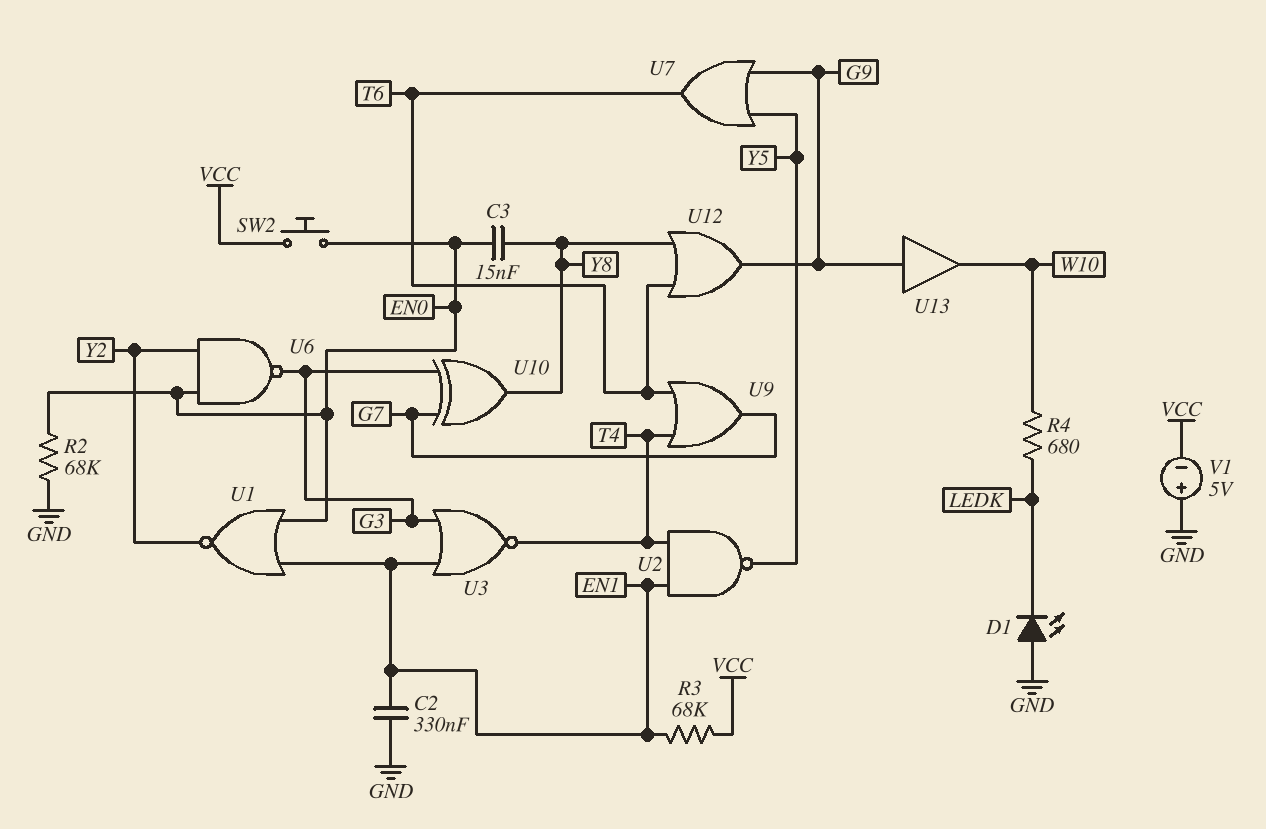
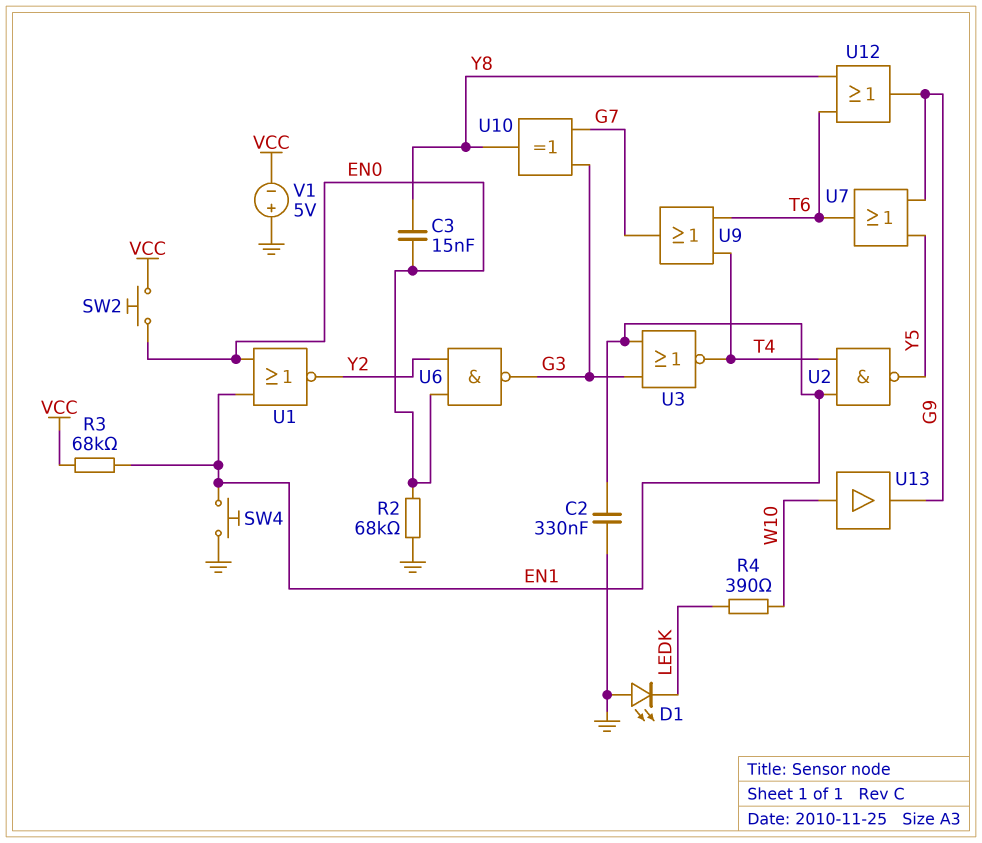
R4: 680 (LEDK, W10) -> 390 (LEDK, W10)
SW4: none -> button (EN1, GND)
U13: buffer (in G9, out W10) -> buffer (in W10, out G9)

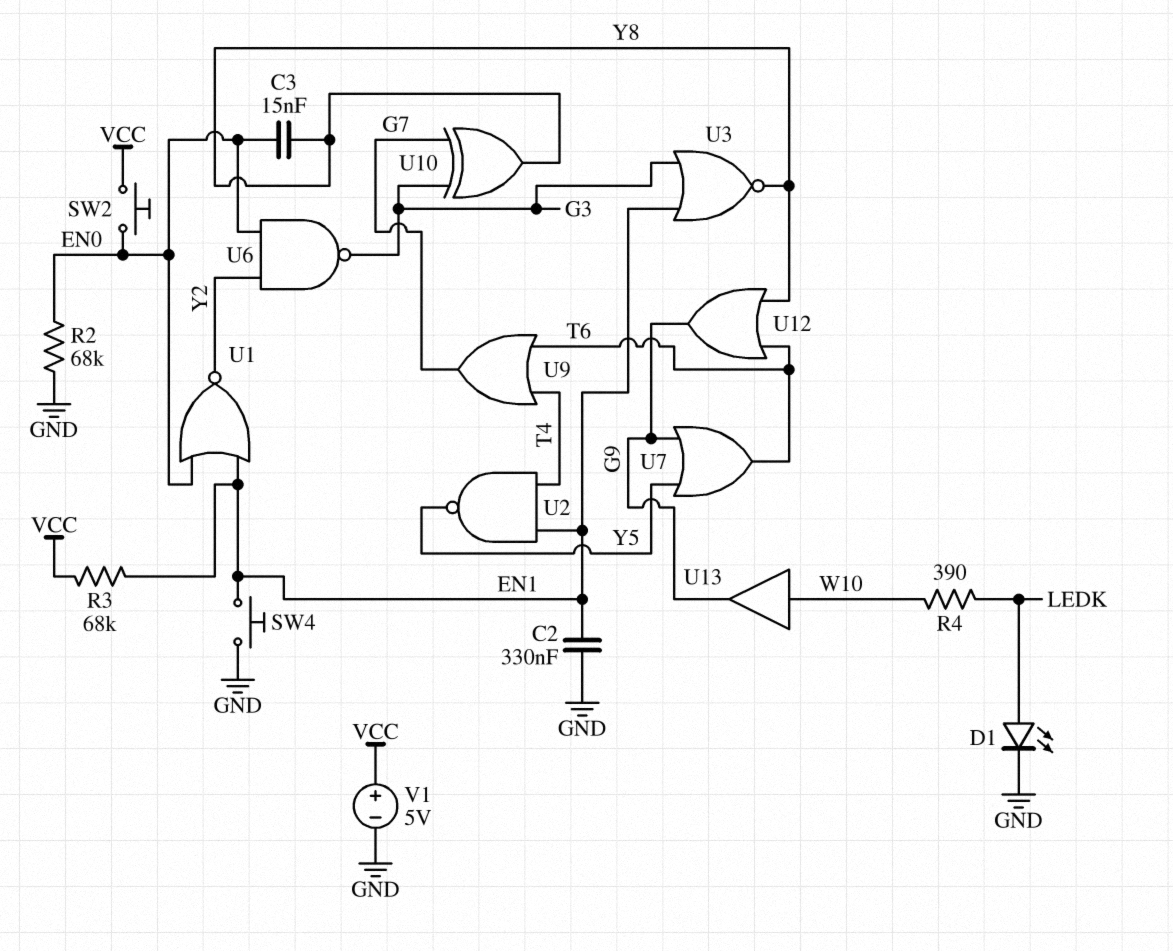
D1: LED (A GND, K LEDK) -> LED (A LEDK, K GND)
U3: NOR (in EN1, in G3, out T4) -> NOR (in EN1, in G3, out Y8)
V1: 5V (plus GND, minus VCC) -> 5V (plus VCC, minus GND)

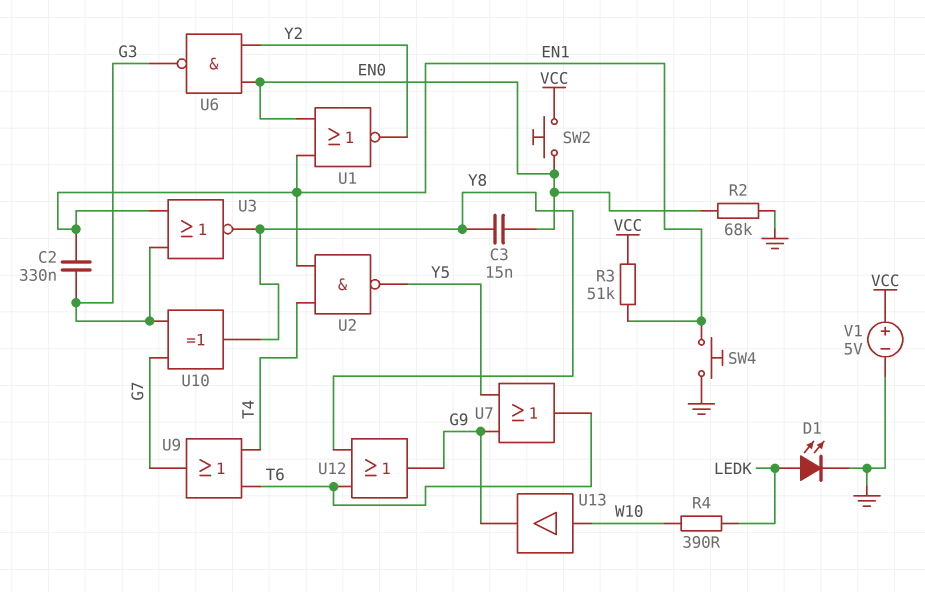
C2: 330nF (EN1, GND) -> 330nF (EN1, G3)
R3: 68k (EN1, VCC) -> 51k (EN1, VCC)

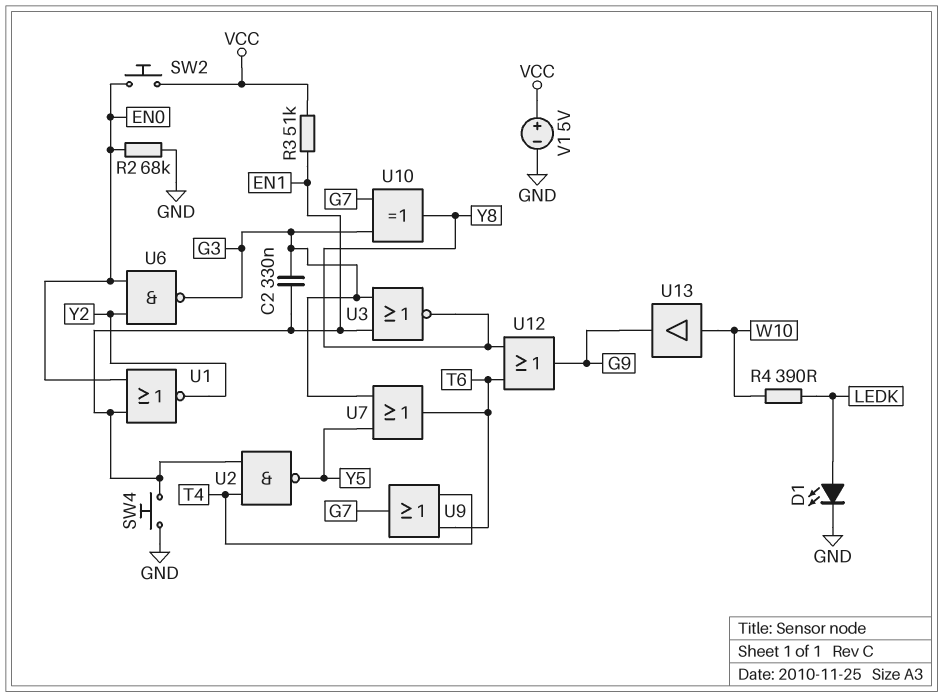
C3: 15nF (EN0, Y8) -> none
U7: OR (in G9, in Y5, out T6) -> OR (in G3, in Y5, out T6)

